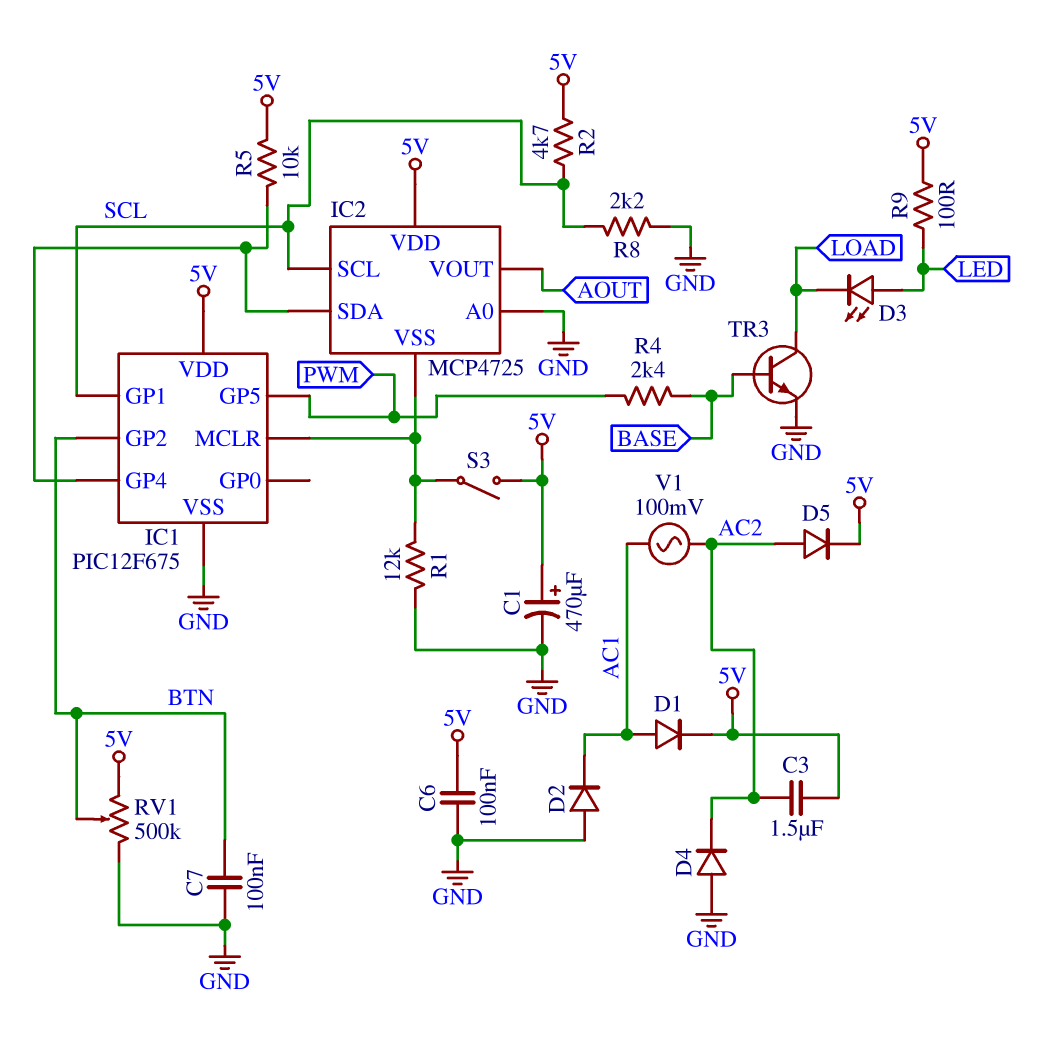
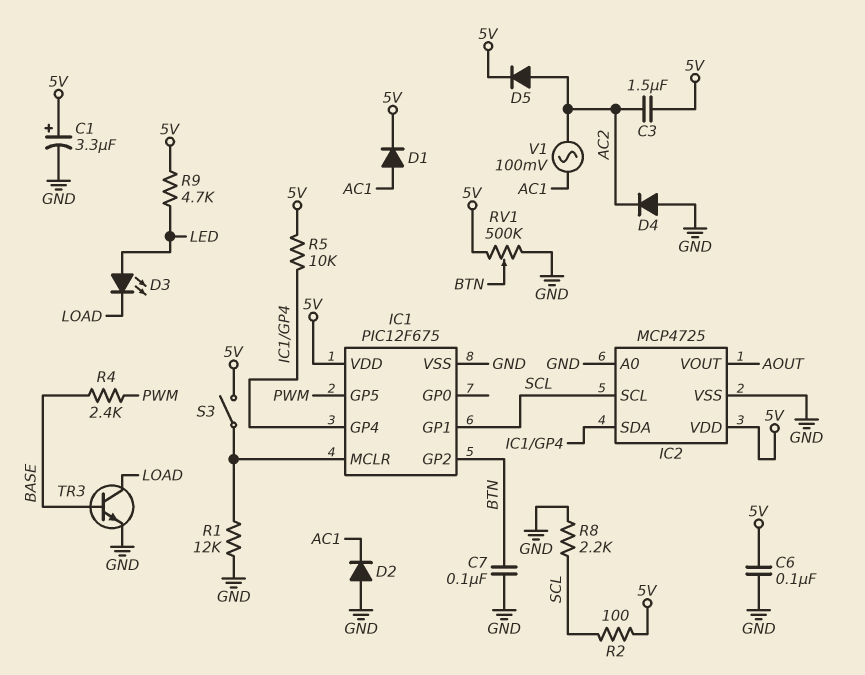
C1: 470uF (plus 5V, minus GND) -> 3.3uF (plus 5V, minus GND)
IC2 pin VSS: IC1/MCLR -> GND
R2: 4.7k (5V, SCL) -> 100 (5V, SCL)
R9: 100 (5V, LED) -> 4.7k (5V, LED)

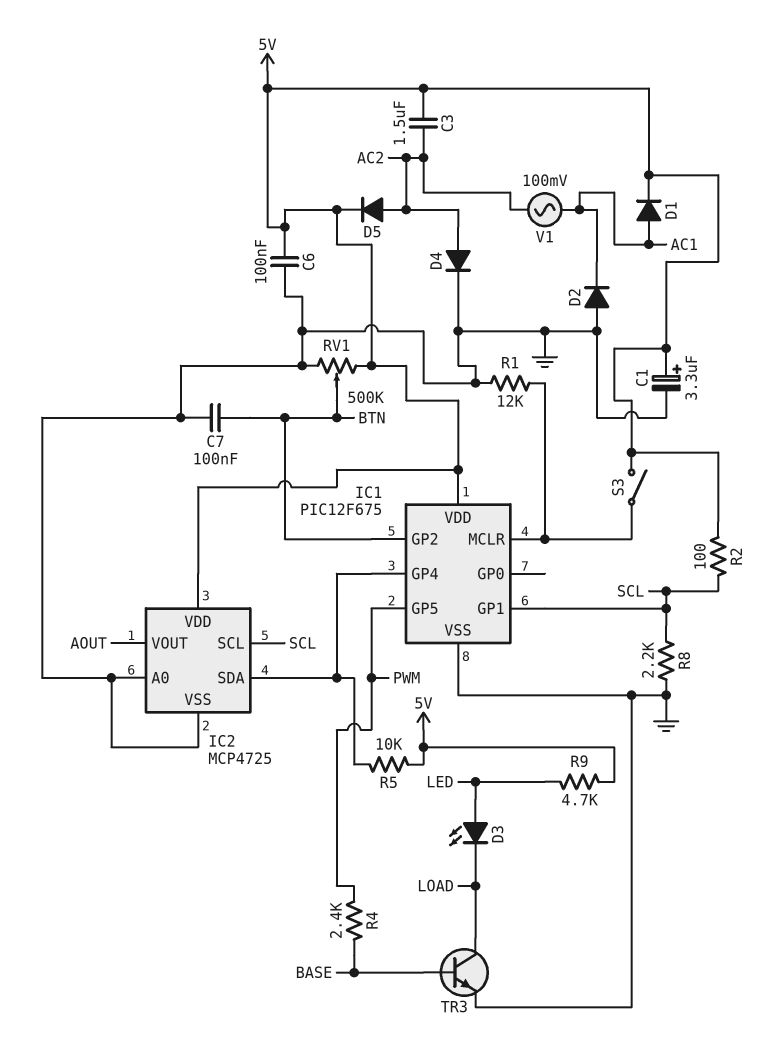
D4: diode (A GND, K AC2) -> diode (A AC2, K GND)

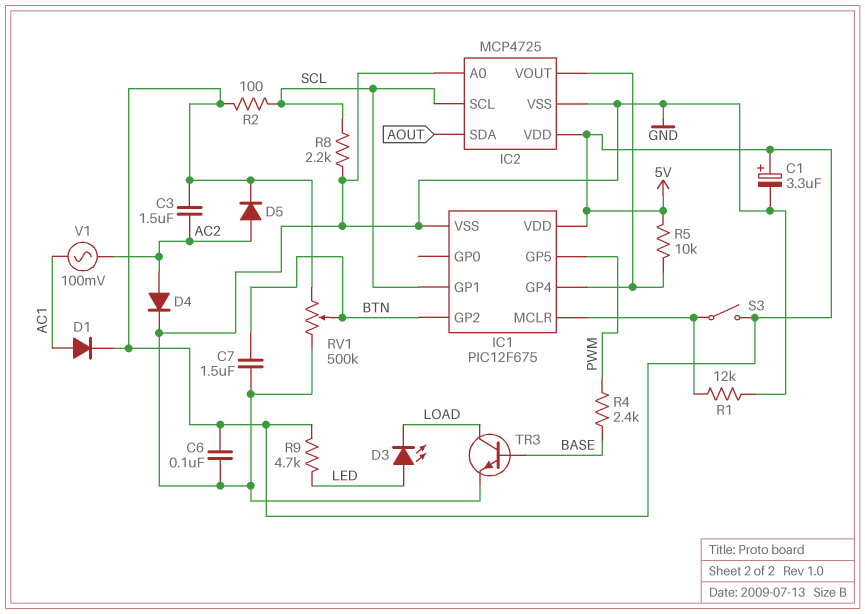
C7: 100nF (BTN, GND) -> 1.5uF (BTN, GND)
D2: diode (A GND, K AC1) -> none
IC2 pin SDA: IC1/GP4 -> AOUT
IC2 pin VOUT: AOUT -> IC1/GP4

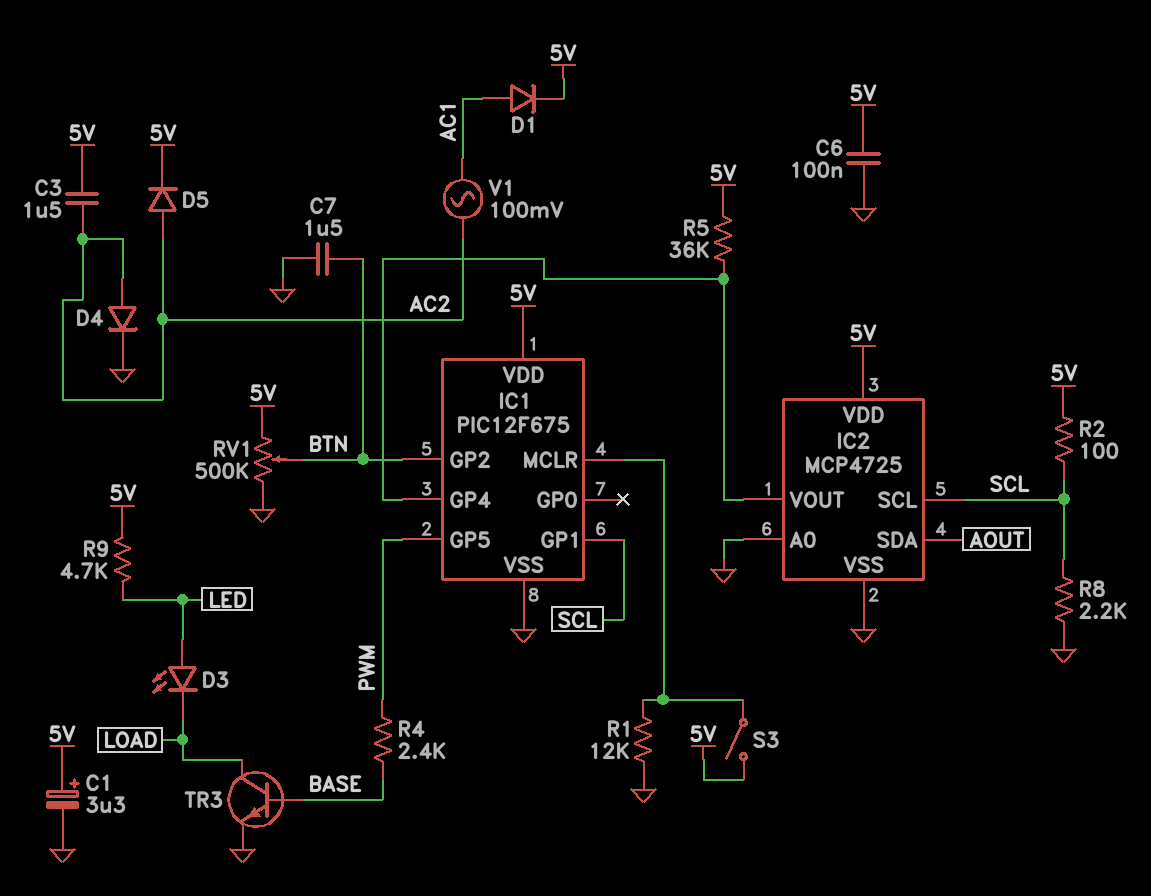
R5: 10k (5V, IC1/GP4) -> 36k (5V, IC1/GP4)

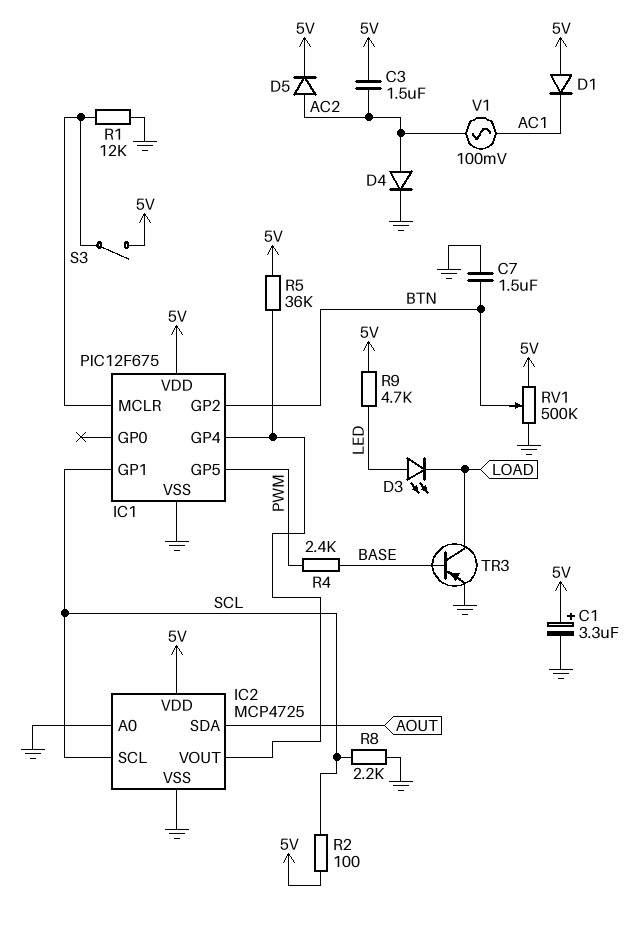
C6: 100nF (5V, GND) -> none
D1: diode (A AC1, K 5V) -> diode (A 5V, K AC1)
TR3: NPN (B BASE, C LOAD, E GND) -> PNP (B BASE, C LOAD, E GND)

